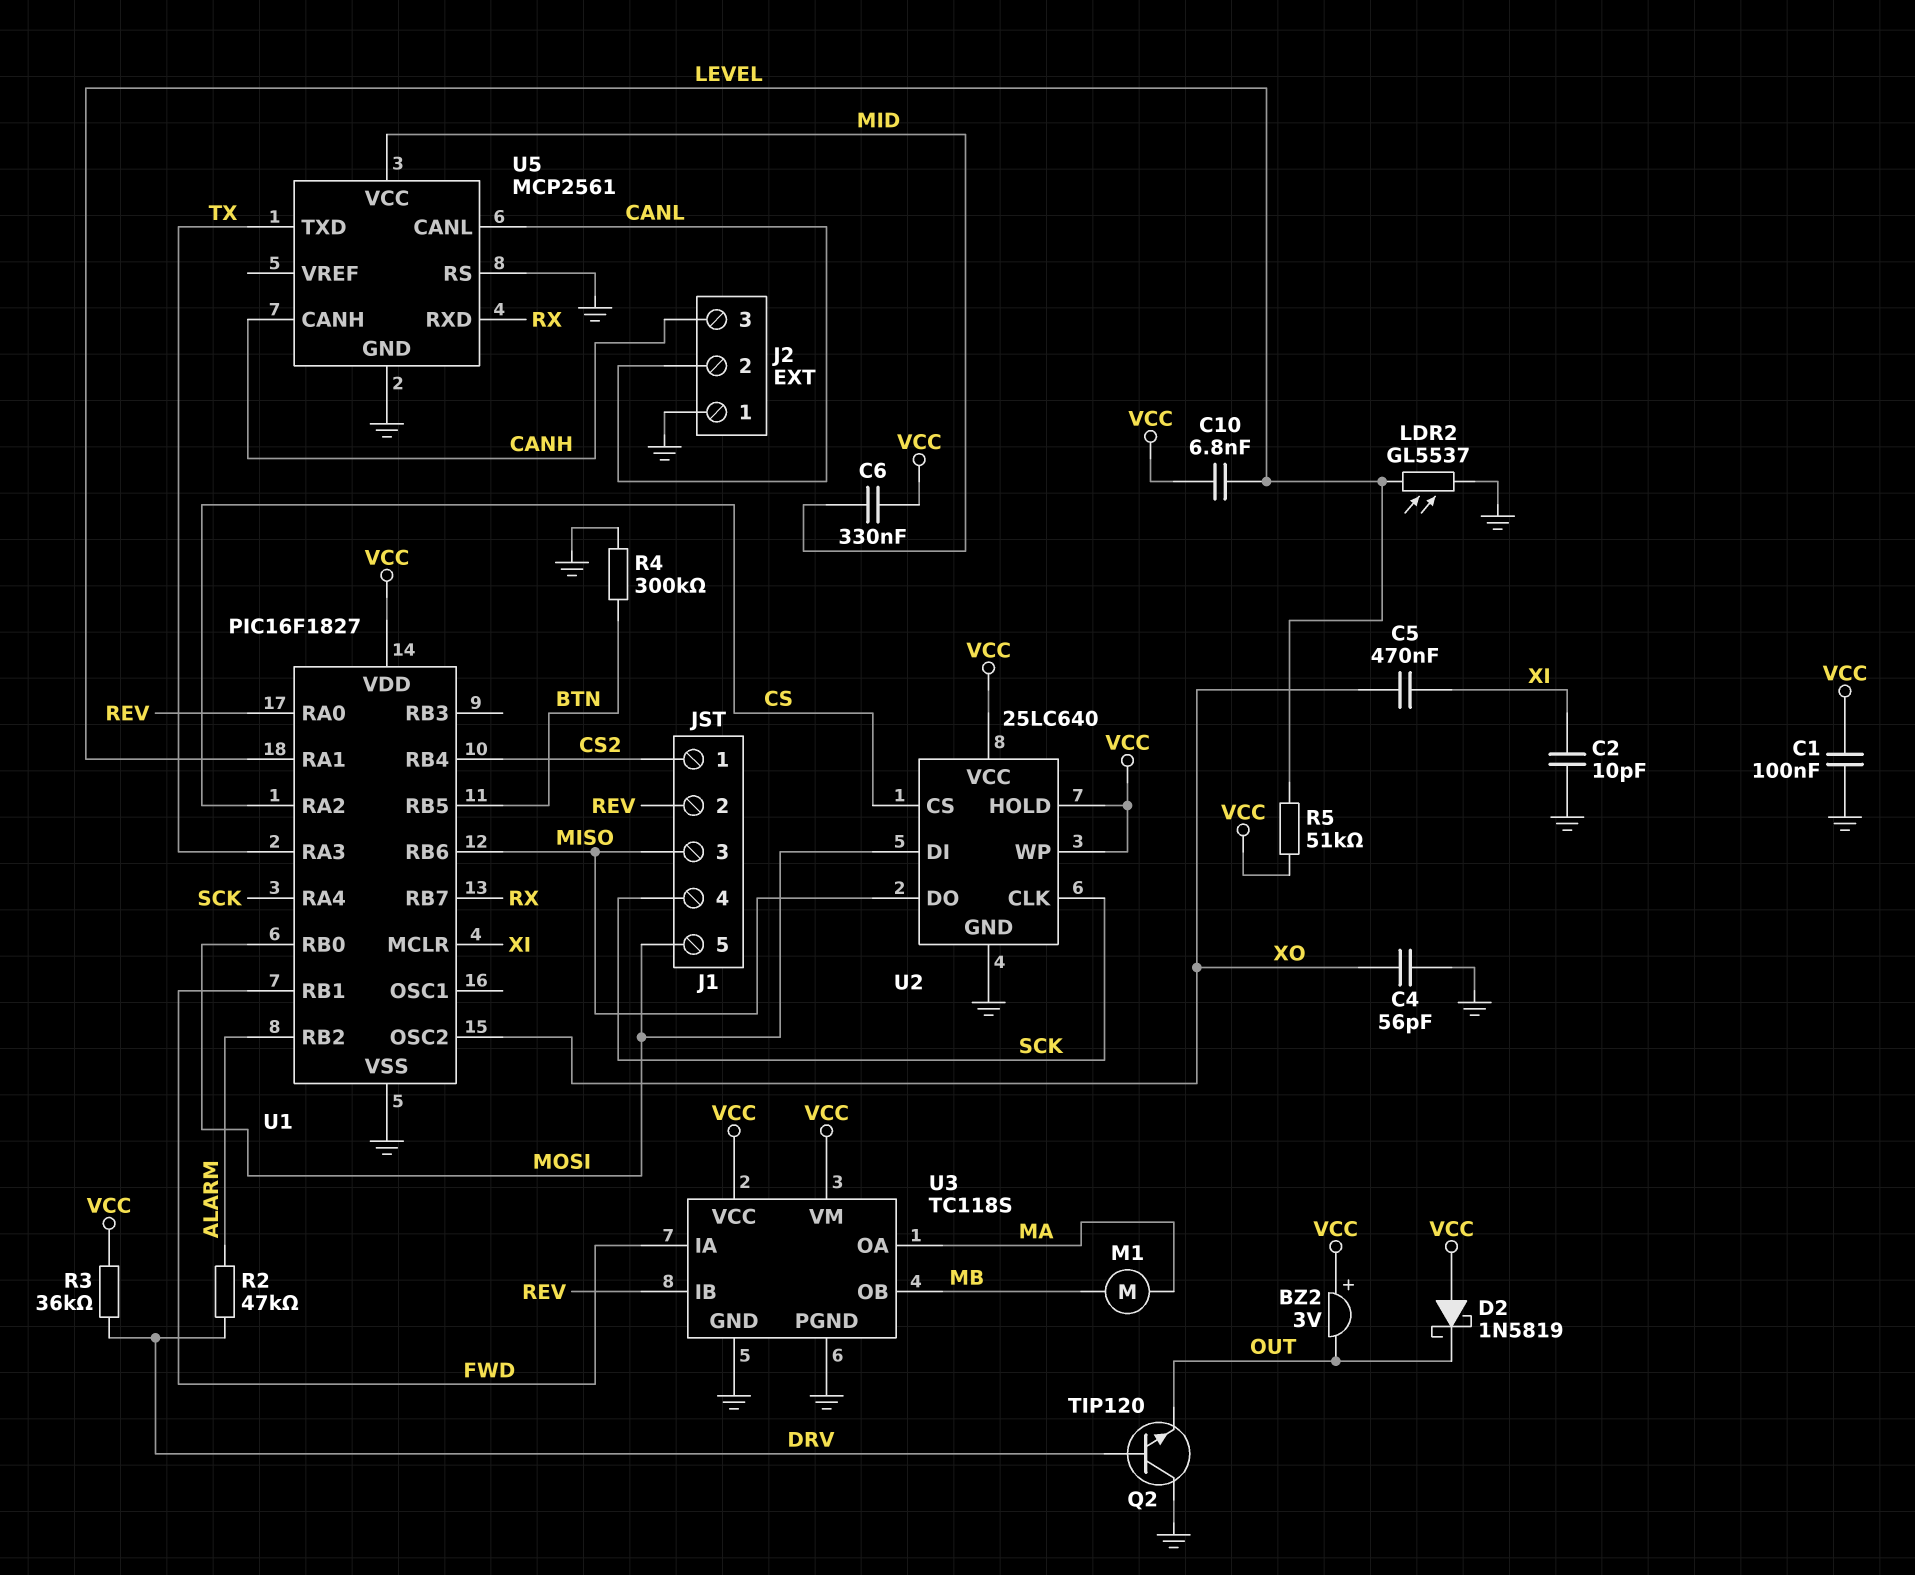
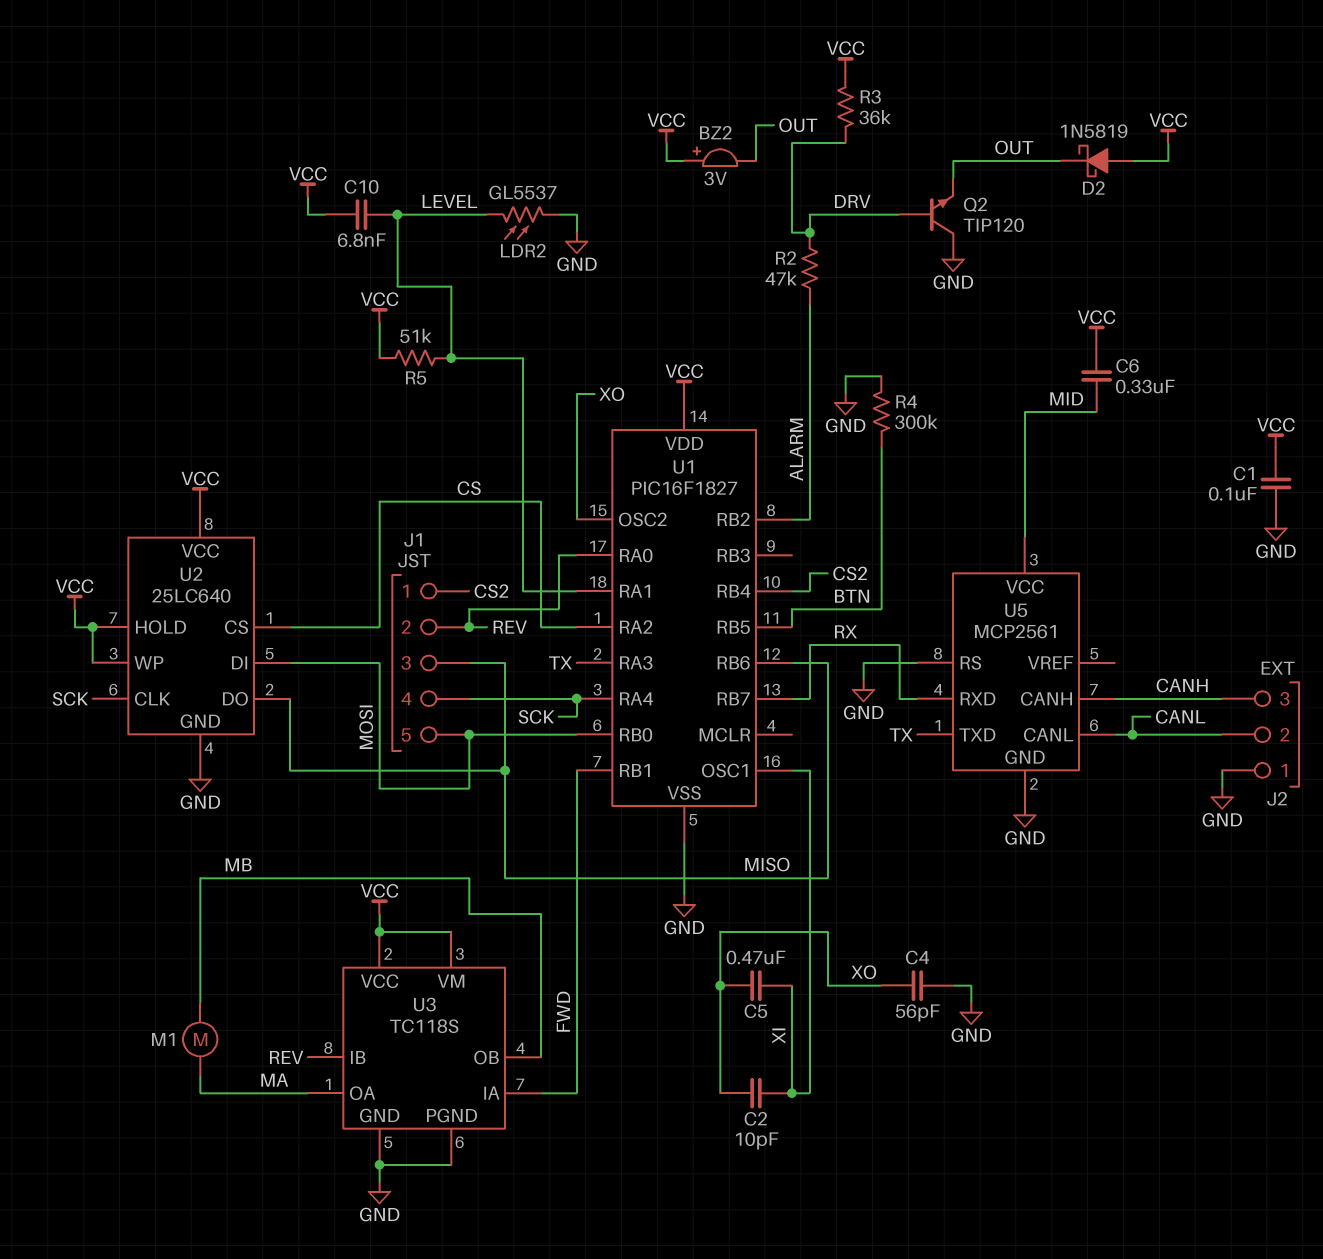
C2: 10pF (GND, XI) -> 10pF (XI, XO)
U1 pin MCLR: XI -> none
U1 pin OSC1: none -> XI

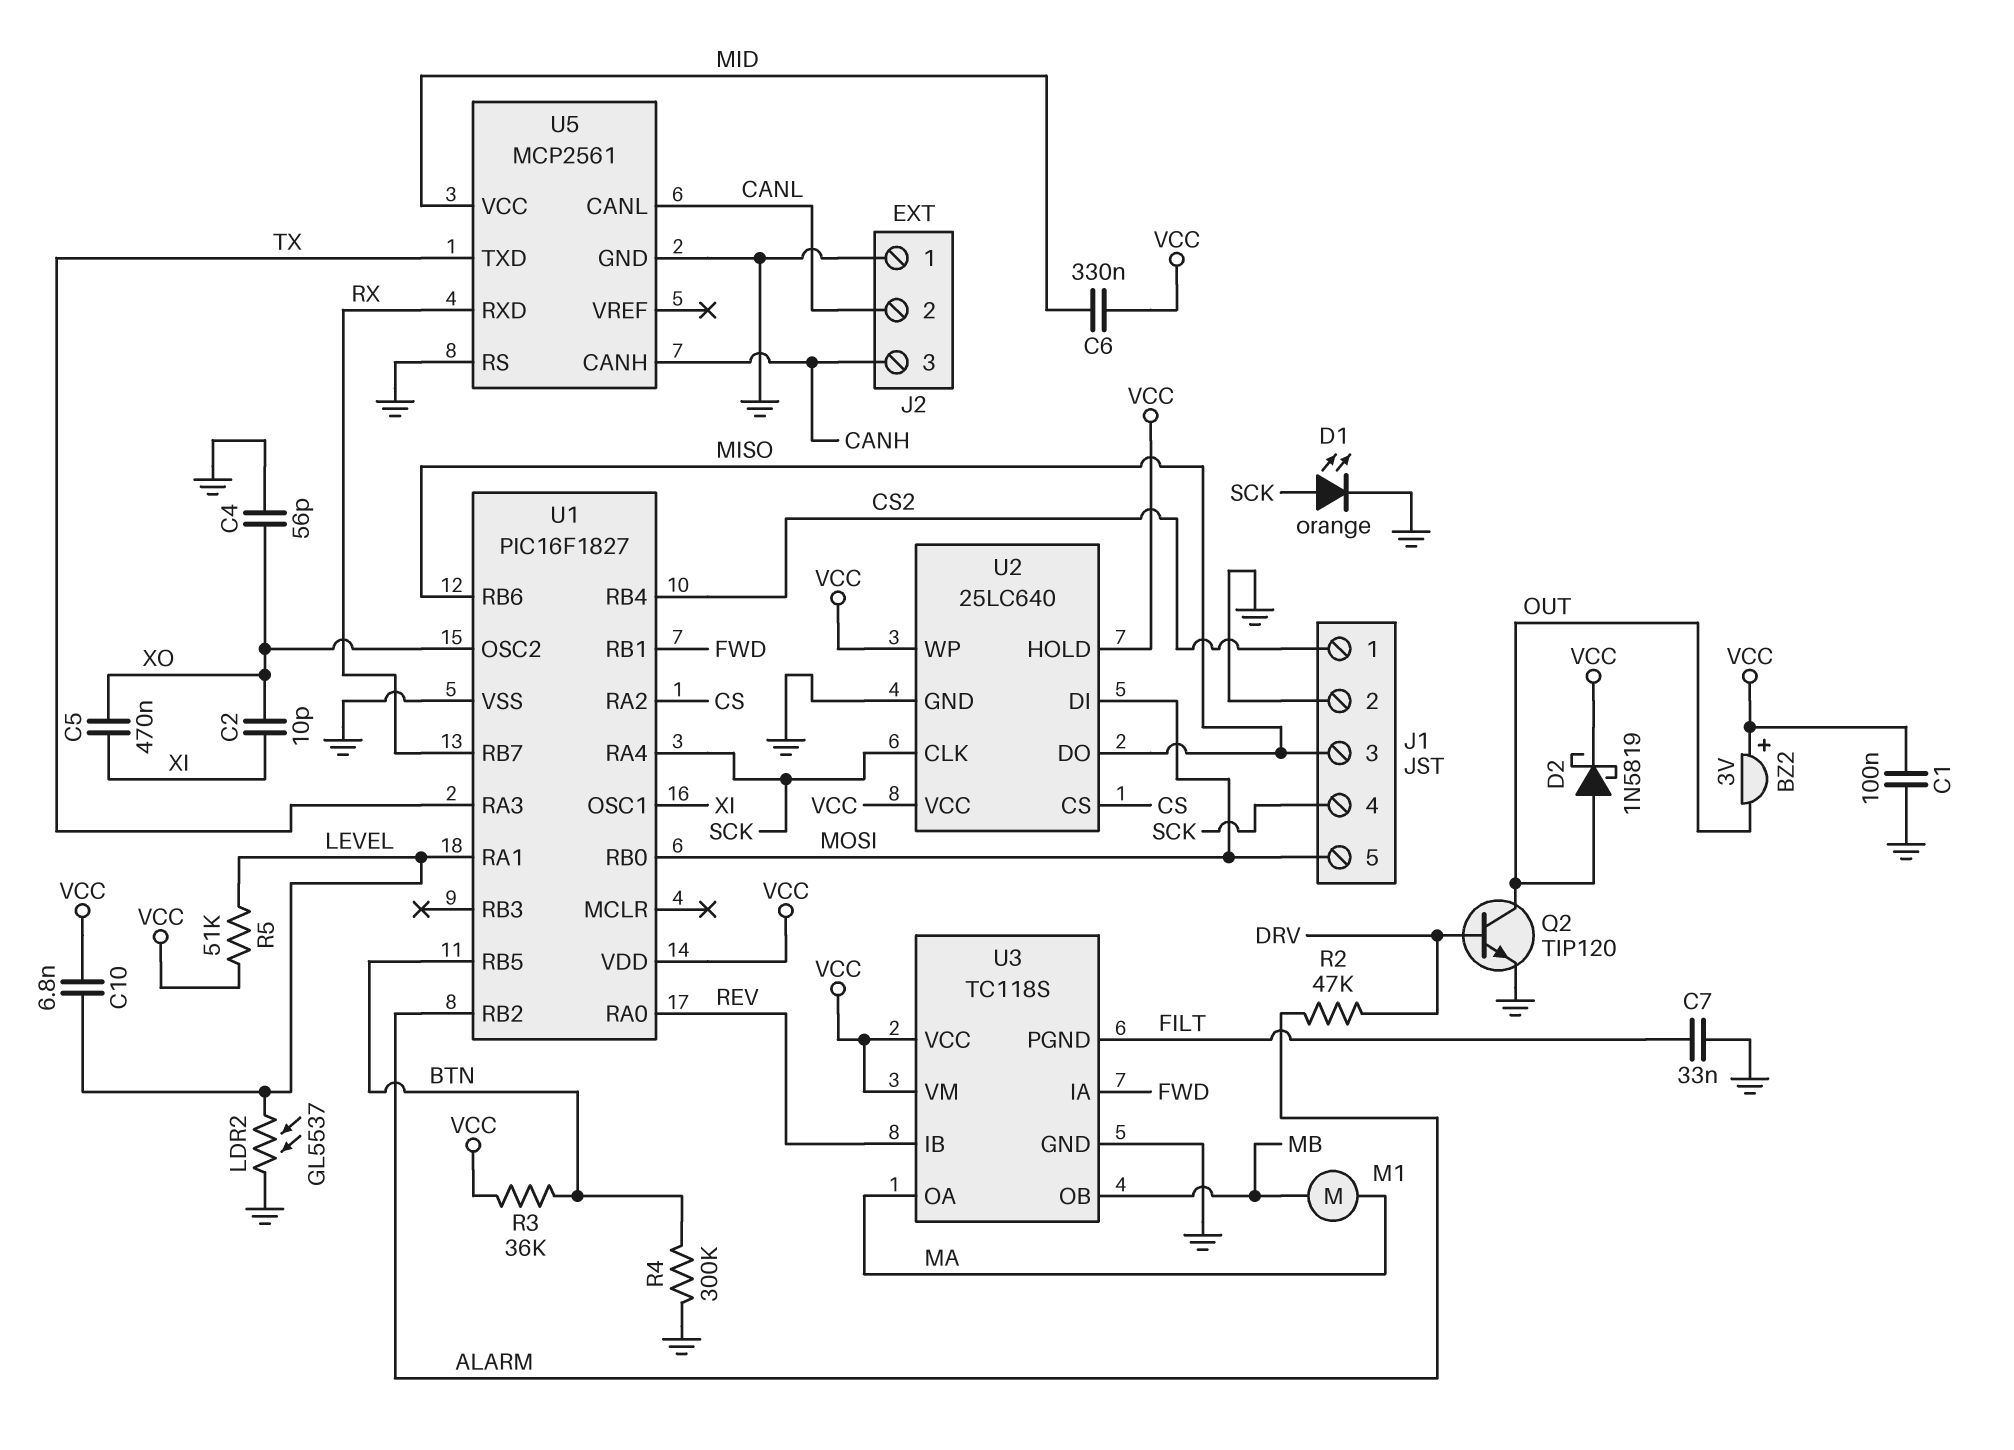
C7: none -> 33nF (FILT, GND)
D1: none -> LED orange (A SCK, K GND)
D2: schottky 1N5819 (A VCC, K OUT) -> schottky 1N5819 (A OUT, K VCC)
J1 pin 2: REV -> GND
Q2: NPN TIP120 (B DRV, C GND, E OUT) -> NPN TIP120 (B DRV, C OUT, E GND)
R3: 36k (DRV, VCC) -> 36k (BTN, VCC)
U3 pin PGND: GND -> FILT

